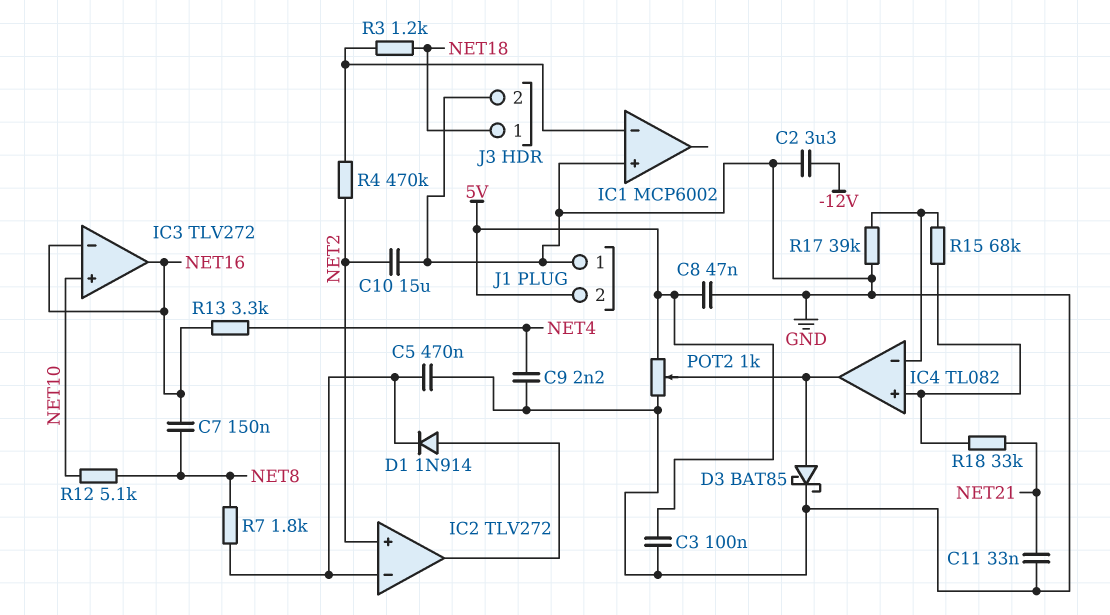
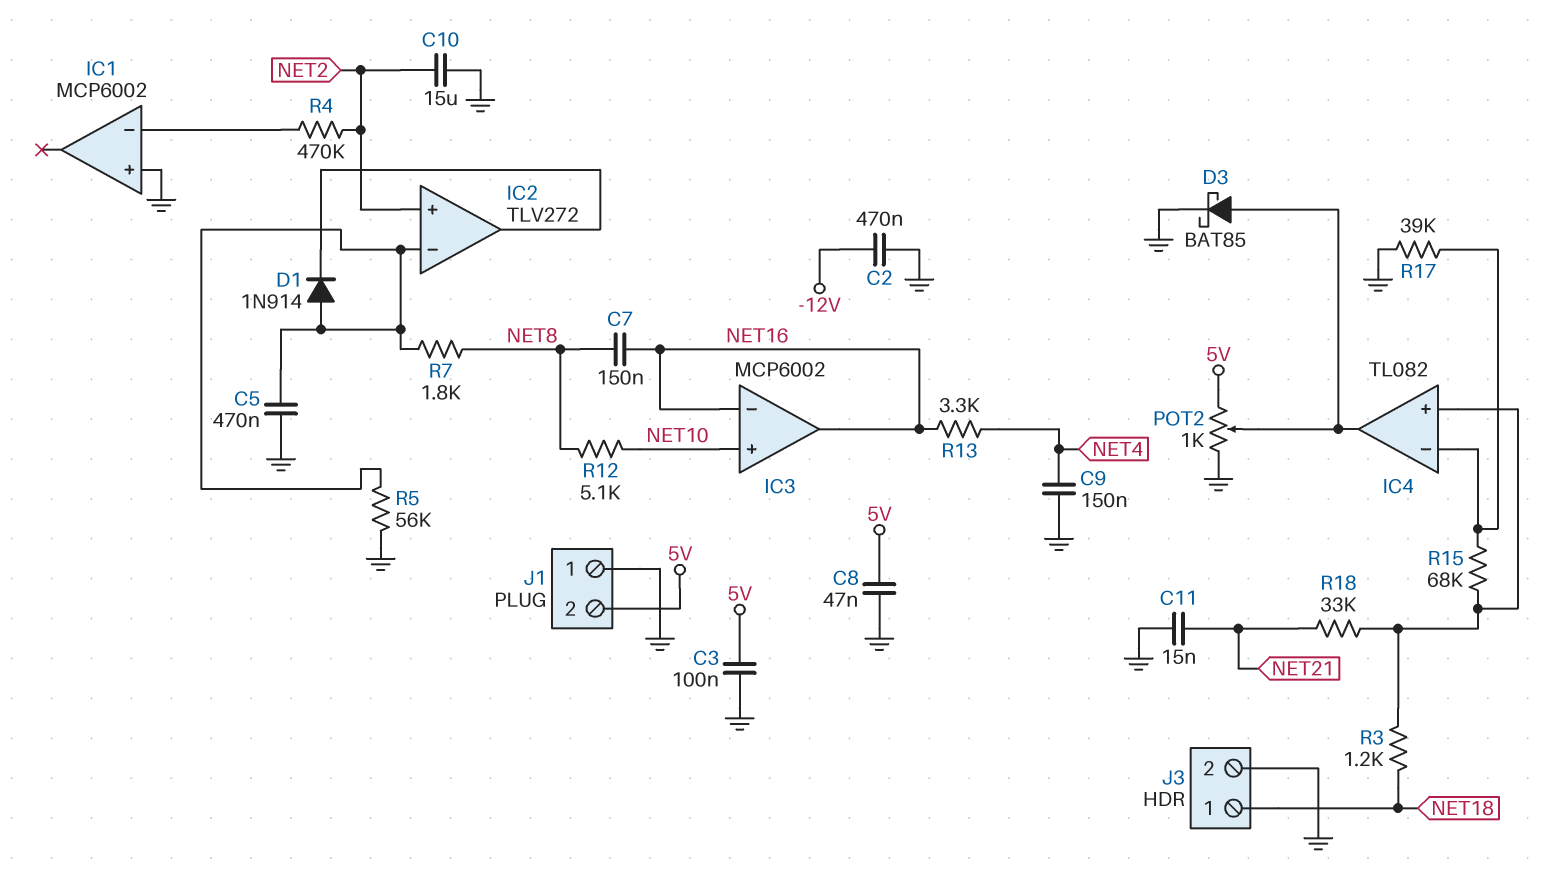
C2: 3.3uF (-12V, GND) -> 470nF (-12V, GND)
C9: 2.2nF (GND, NET4) -> 150nF (GND, NET4)
C11: 33nF (GND, NET21) -> 15nF (GND, NET21)
D1: diode 1N914 (A IC2/out, K IC2/in-) -> diode 1N914 (A IC2/in-, K IC2/out)
IC3: TLV272 -> MCP6002
R3: 1.2k (IC1/in-, NET18) -> 1.2k (IC4/in+, NET18)
R5: none -> 56k (GND, IC2/in-)

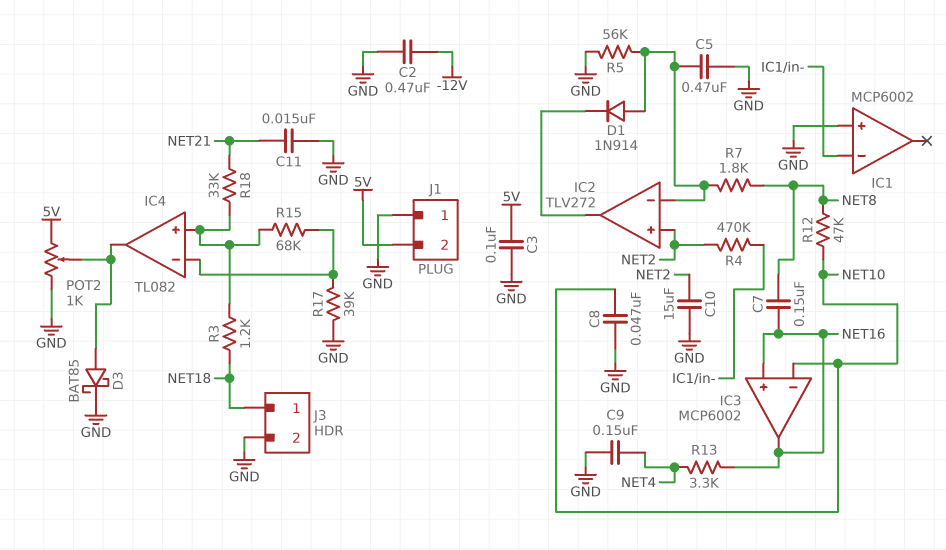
C8: 47nF (5V, GND) -> 47nF (GND, NET10)
IC3 pin in+: NET10 -> NET16
IC3 pin in-: NET16 -> NET10
R12: 5.1k (NET8, NET10) -> 47k (NET8, NET10)

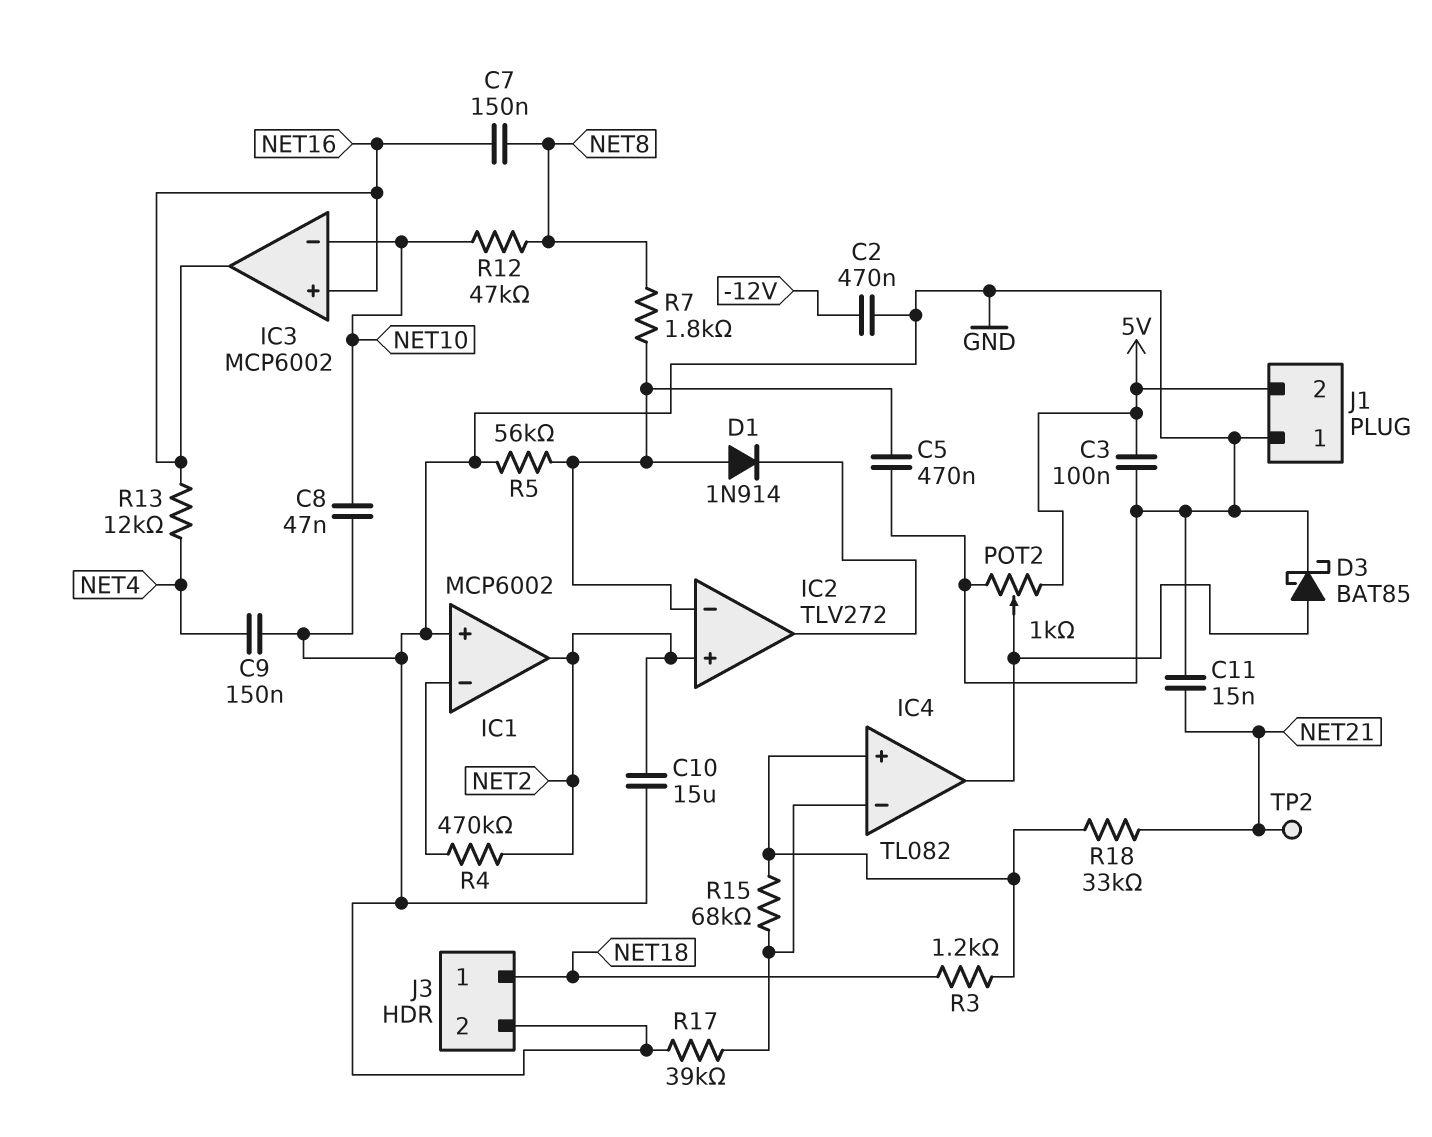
IC1 pin out: none -> NET2
R13: 3.3k (NET4, NET16) -> 12k (NET4, NET16)
TP2: none -> test point (NET21)

